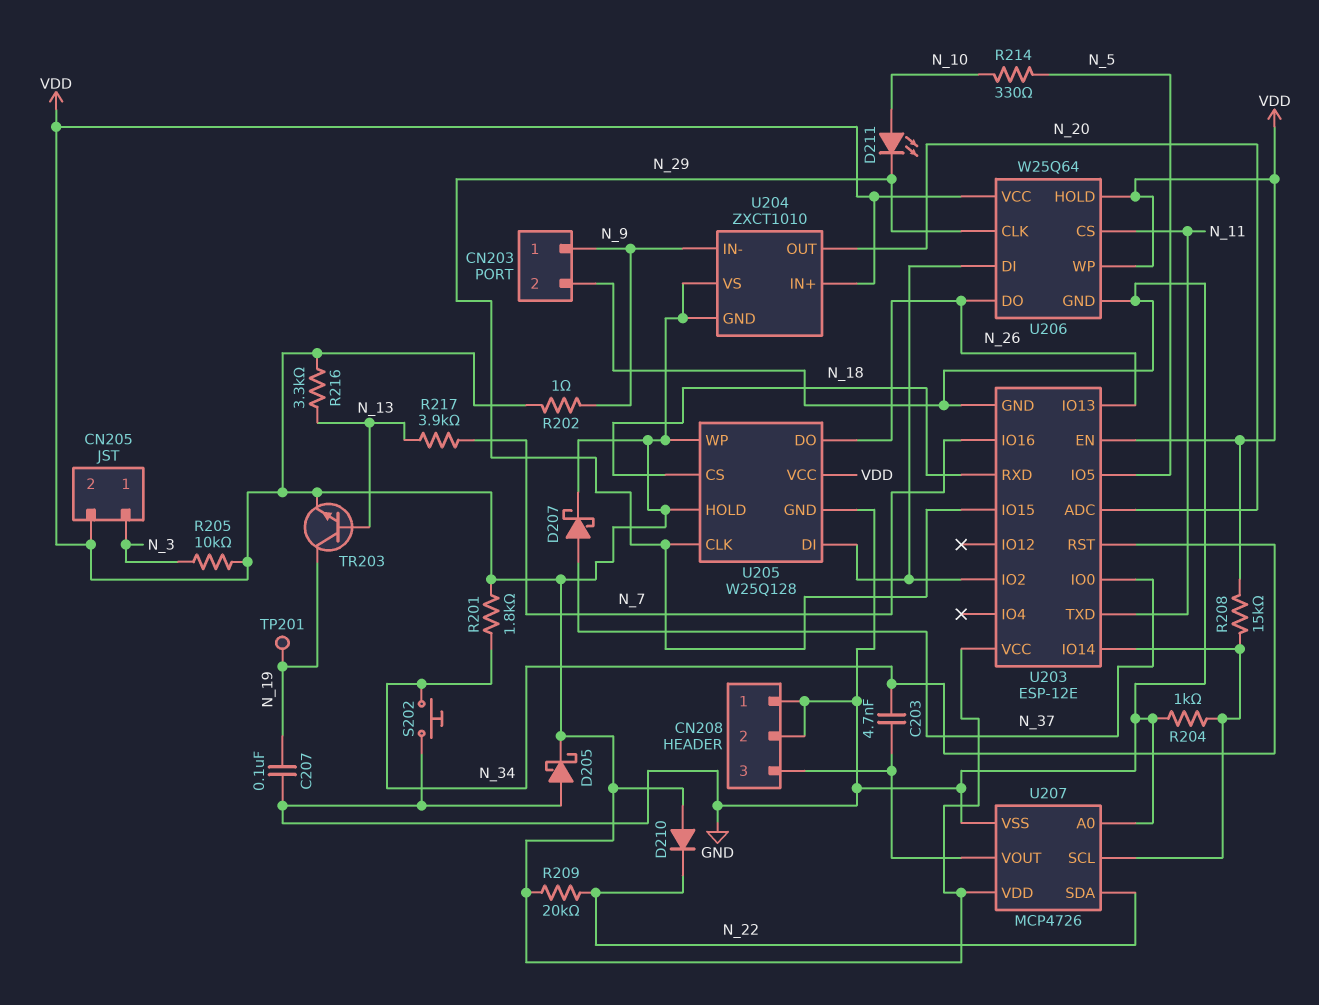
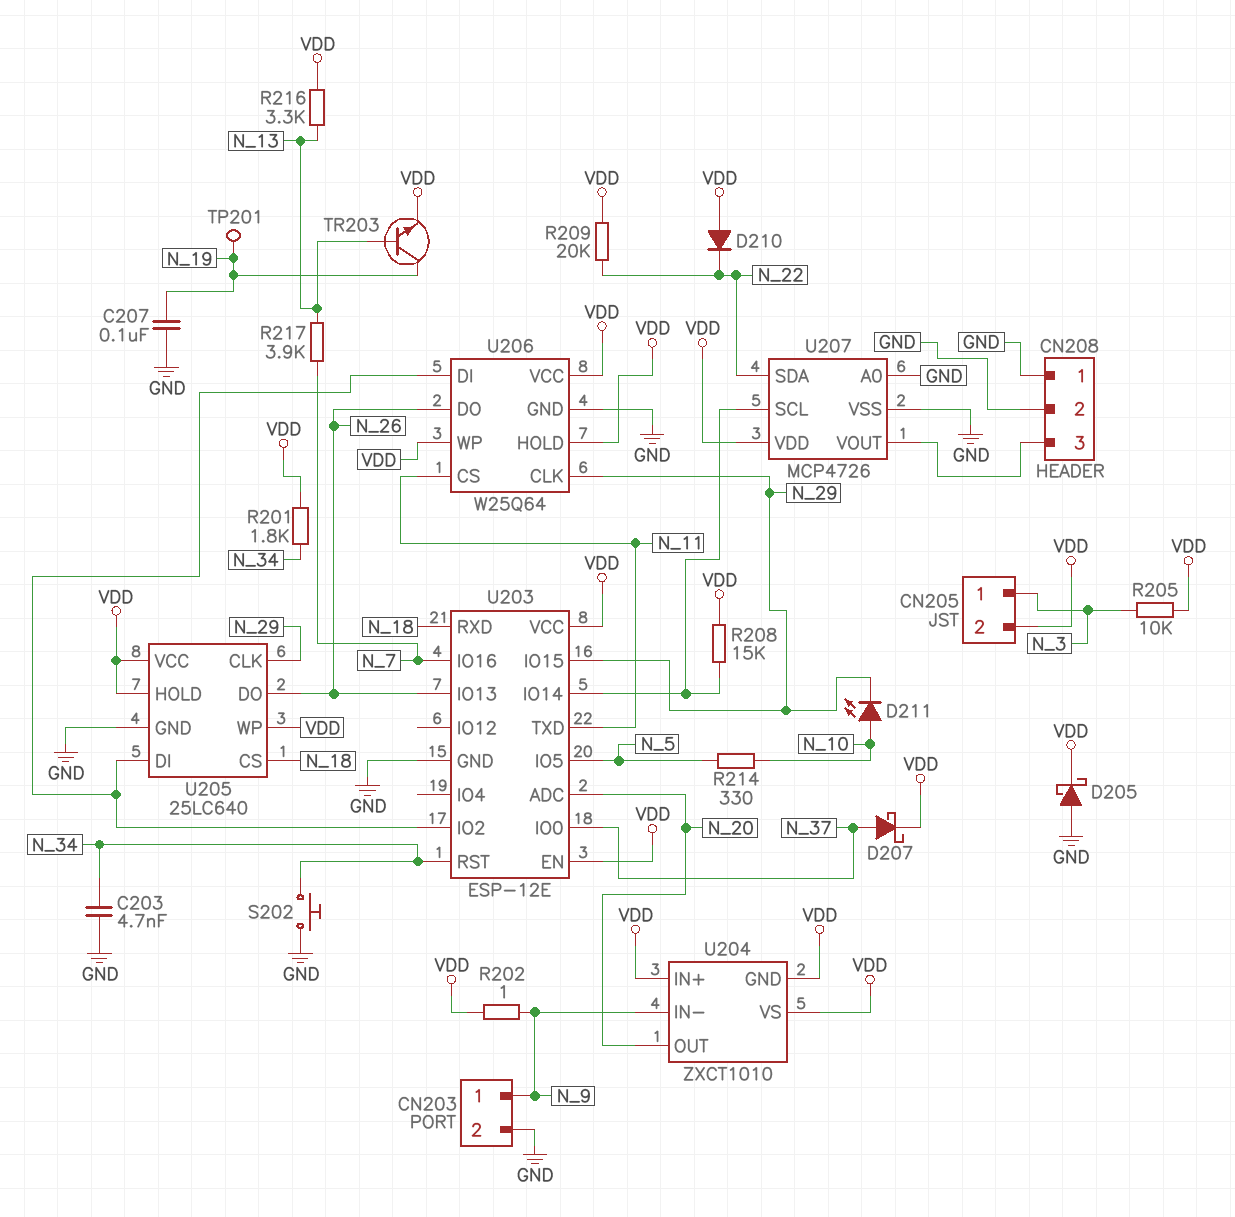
C203: 4.7nF (CN208/3, N_34) -> 4.7nF (GND, N_34)
R204: 1k (GND, U203/IO14) -> none
U205: W25Q128 -> 25LC640

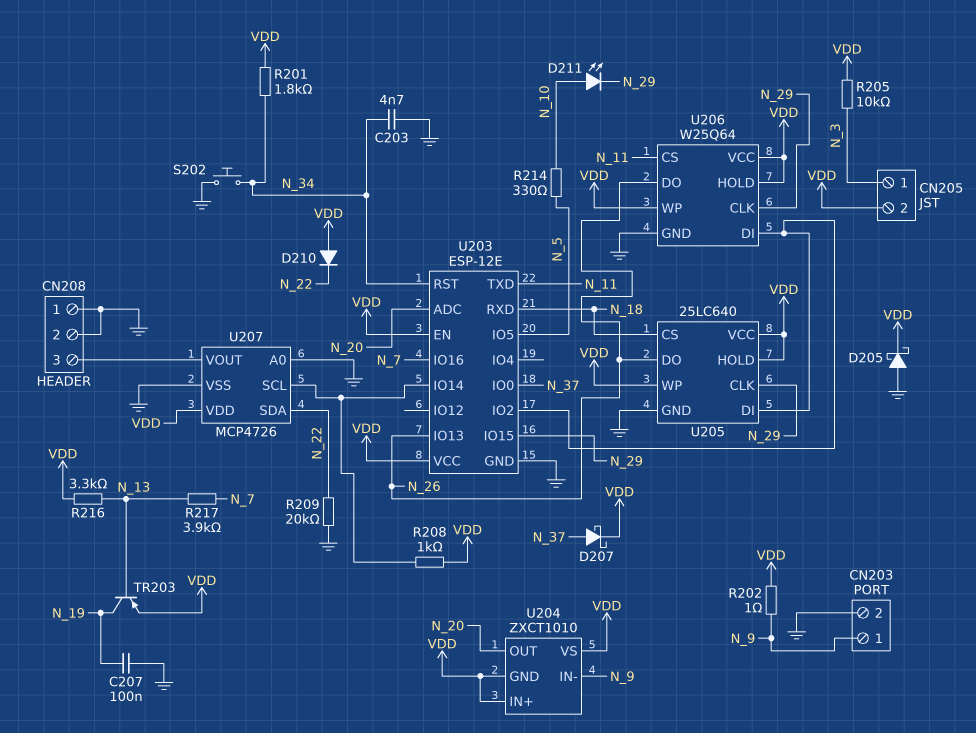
R208: 15k (U203/IO14, VDD) -> 1k (U203/IO14, VDD)
R209: 20k (N_22, VDD) -> 20k (GND, N_22)
TP201: test point (N_19) -> none
TR203: NPN (B N_13, C N_19, E VDD) -> PNP (B N_13, C N_19, E VDD)

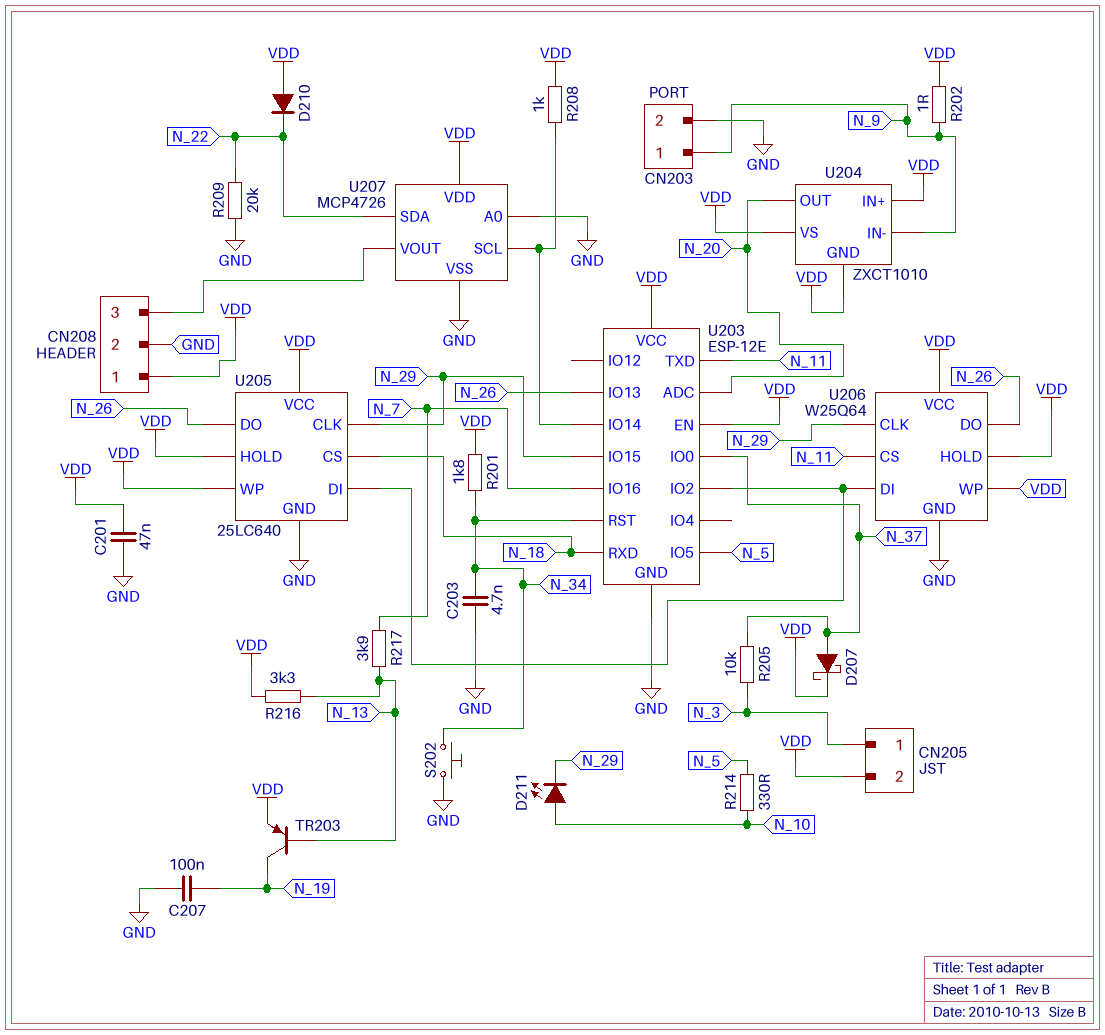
C201: none -> 47nF (GND, VDD)
CN208 pin 1: GND -> VDD
D205: schottky (A GND, K VDD) -> none
R205: 10k (N_3, VDD) -> 10k (N_3, N_37)

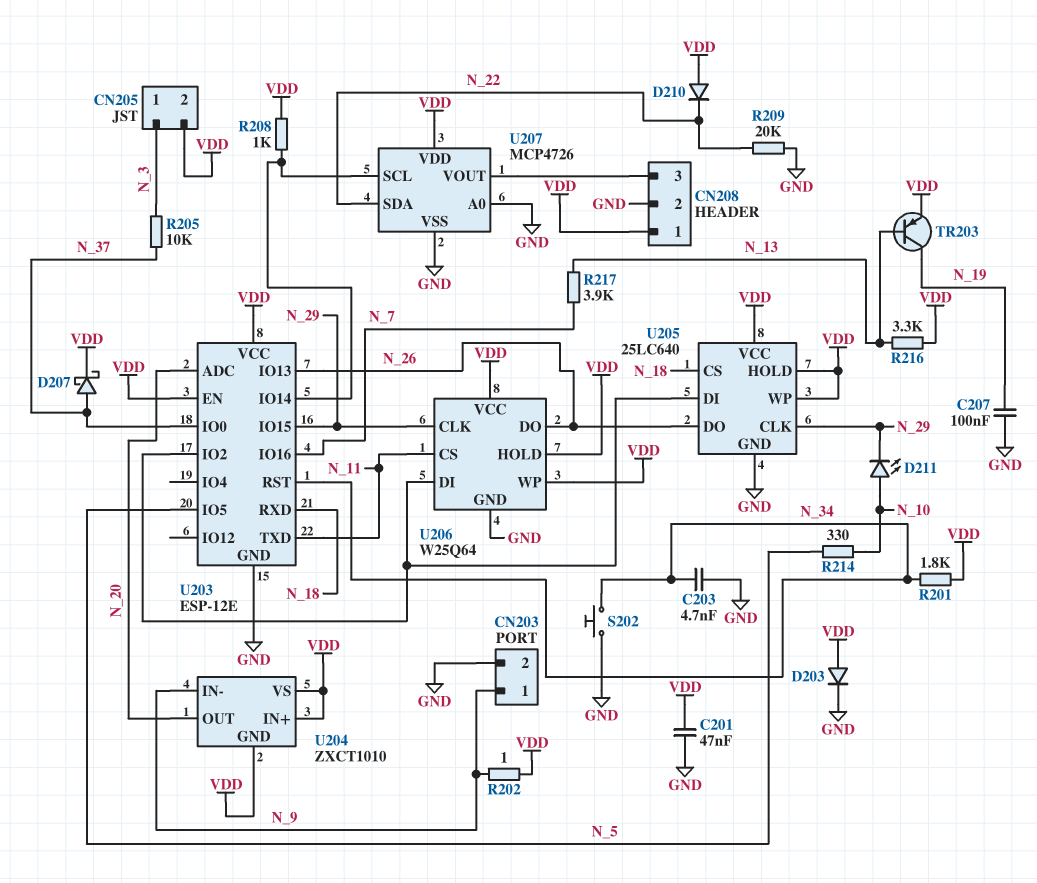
D203: none -> diode (A VDD, K GND)

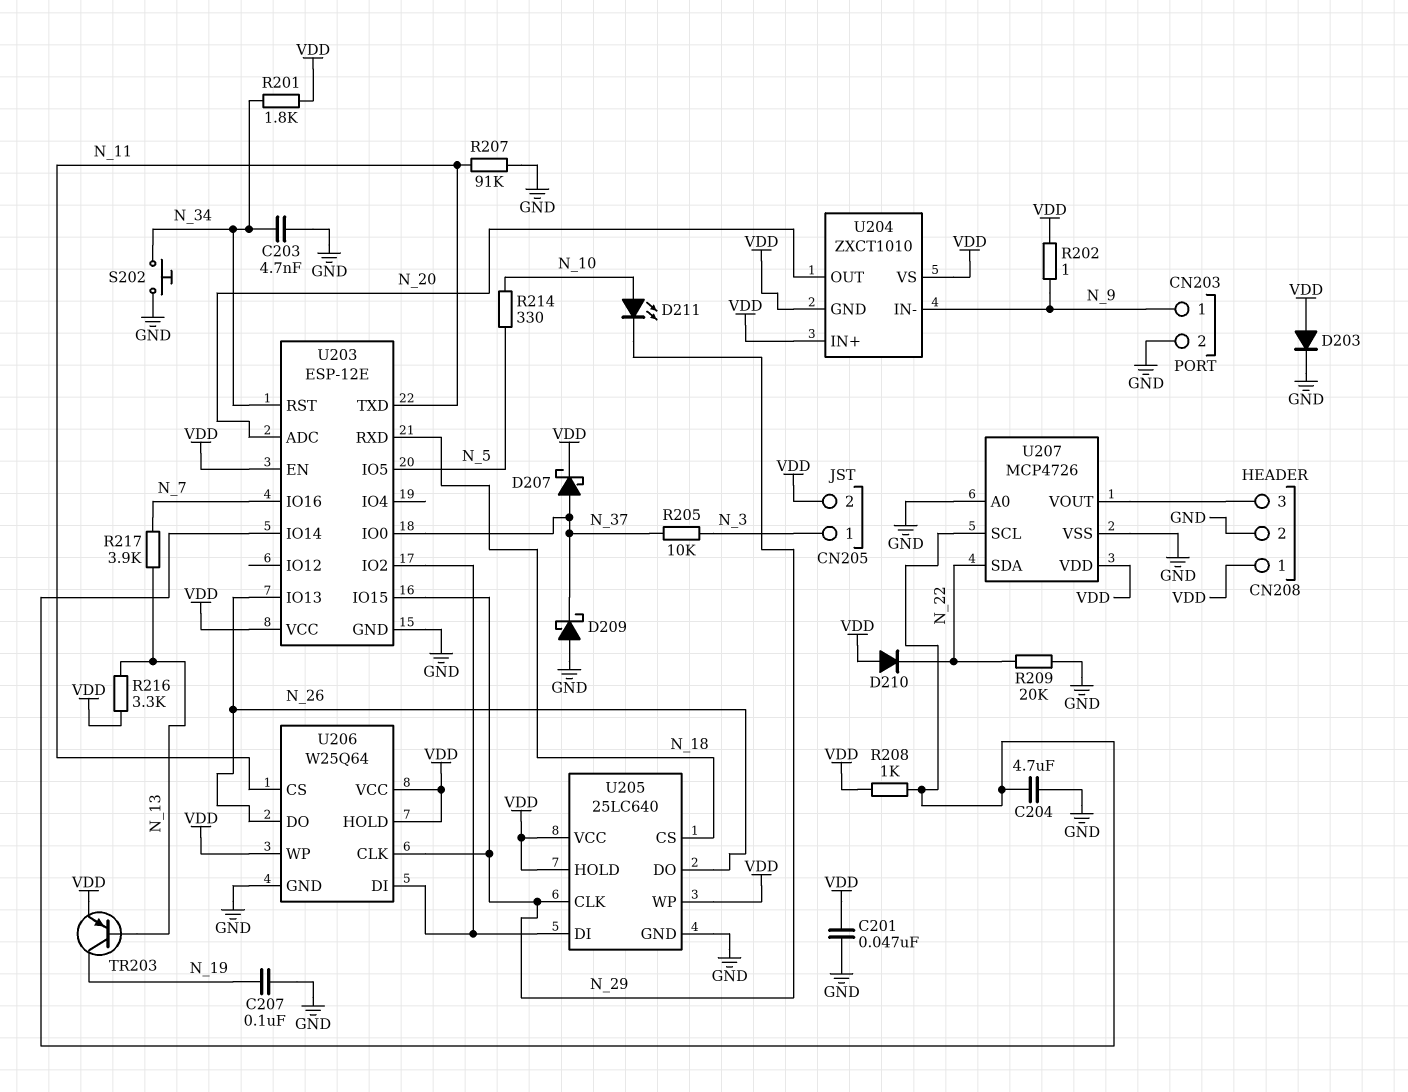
C204: none -> 4.7uF (GND, U203/IO14)
D209: none -> schottky (A GND, K N_37)
R207: none -> 91k (GND, N_11)

